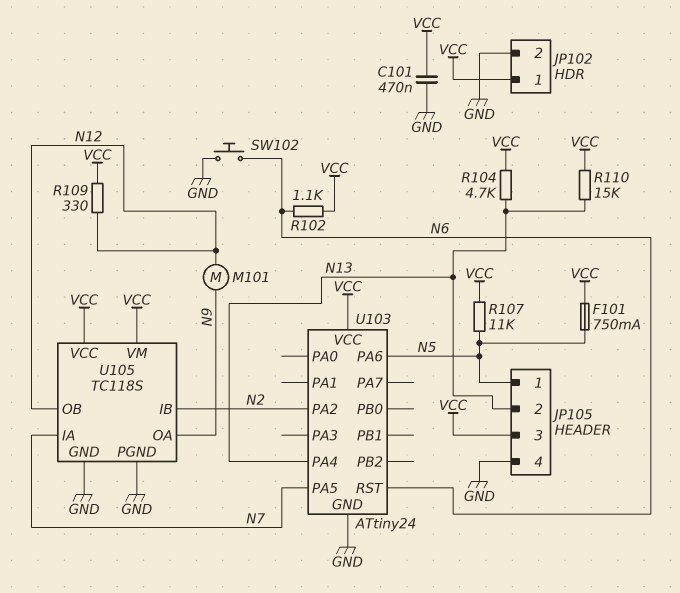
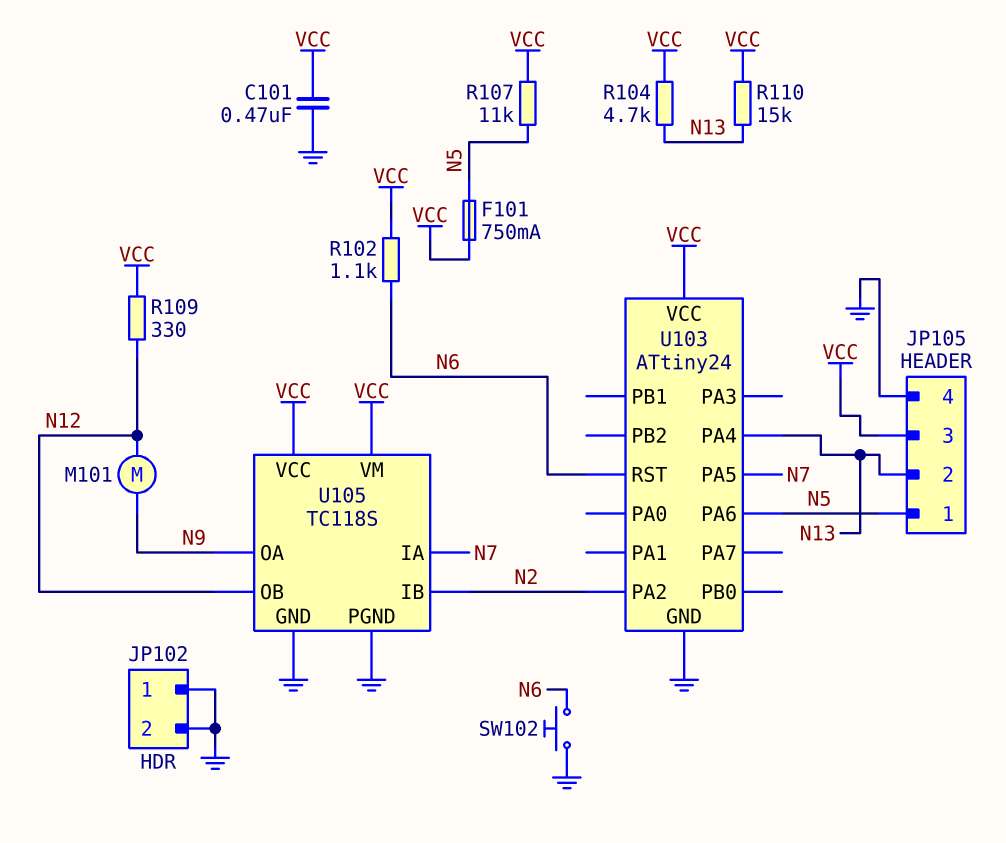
JP102 pin 1: VCC -> GND

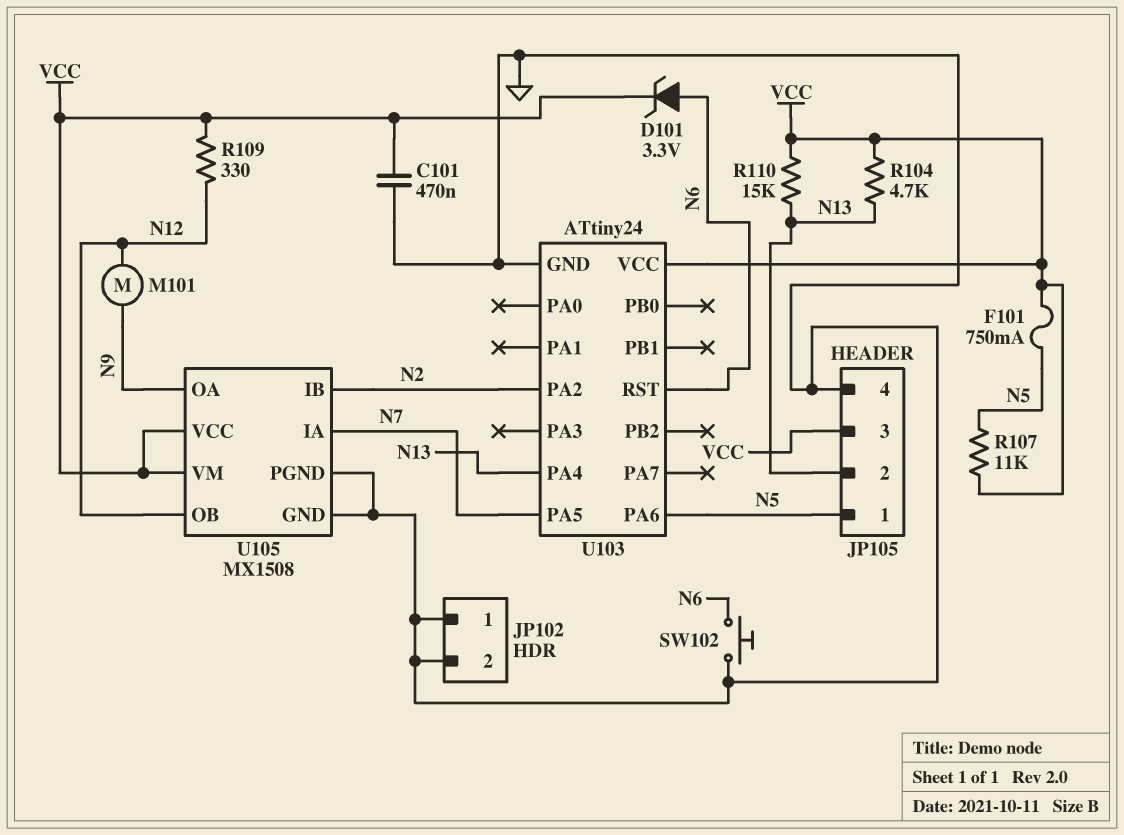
D101: none -> zener 3.3V (A N6, K VCC)
R102: 1.1k (N6, VCC) -> none
U105: TC118S -> MX1508

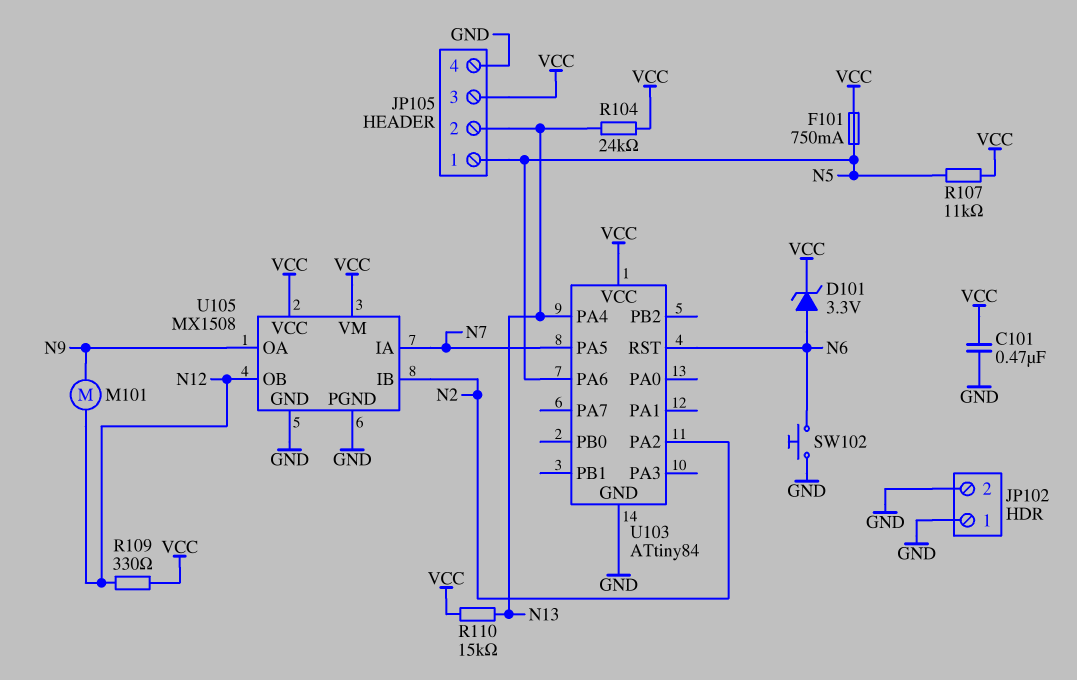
R104: 4.7k (N13, VCC) -> 24k (N13, VCC)
U103: ATtiny24 -> ATtiny84

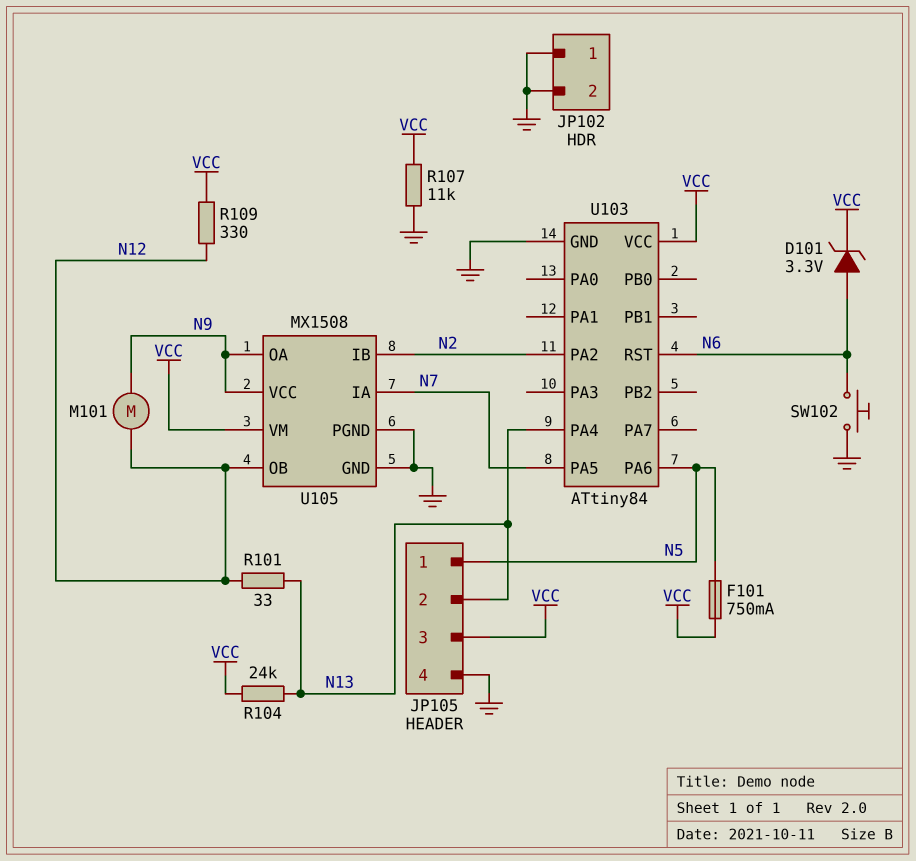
C101: 470nF (GND, VCC) -> none
R101: none -> 33 (N12, N13)
R107: 11k (N5, VCC) -> 11k (GND, VCC)
R110: 15k (N13, VCC) -> none
U105 pin VCC: VCC -> N9

